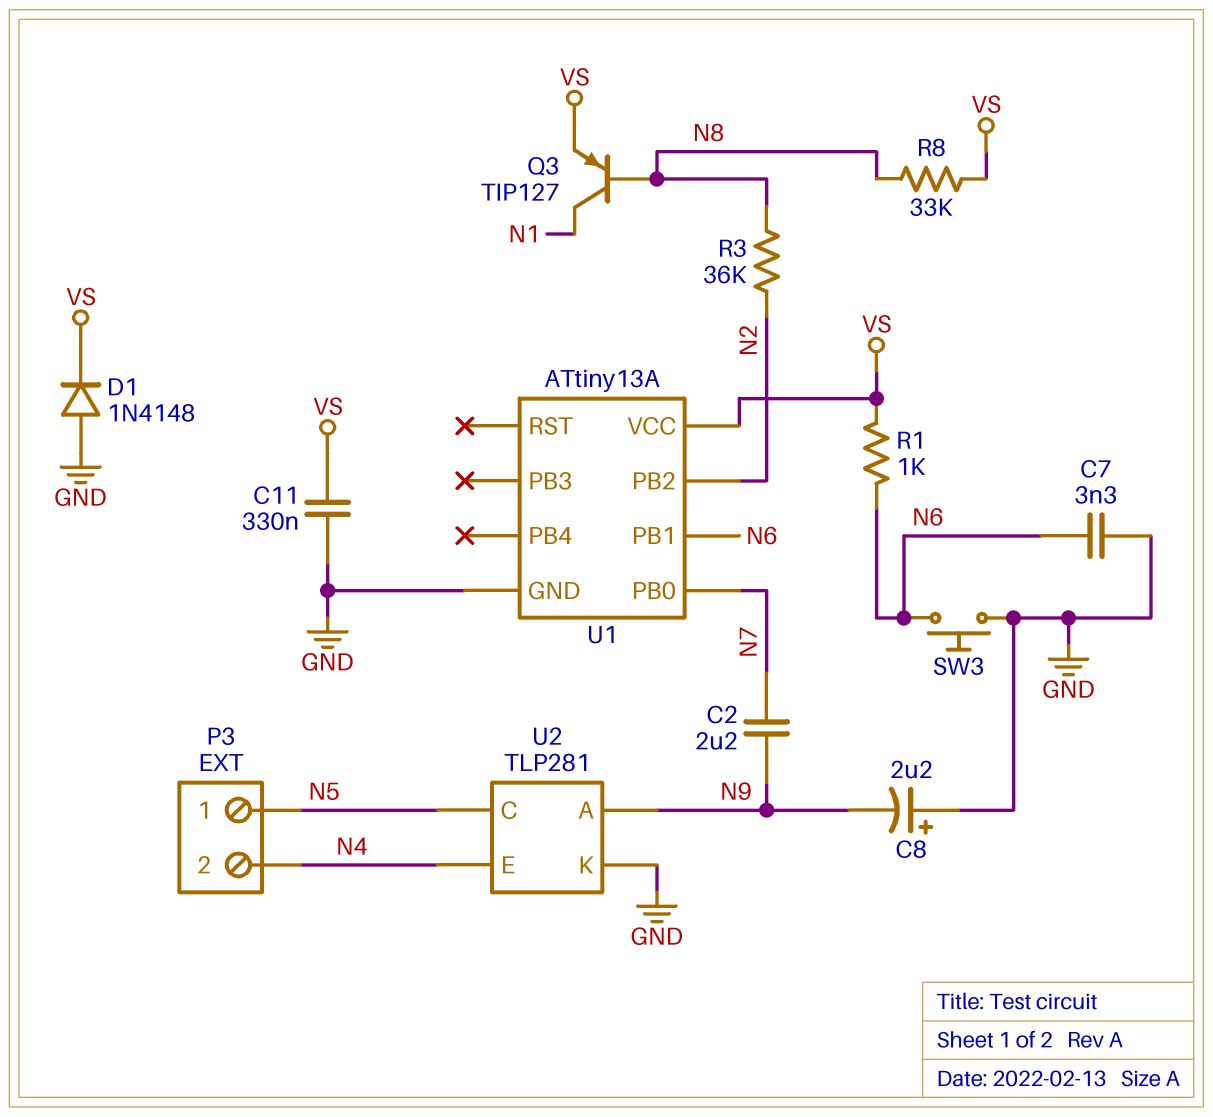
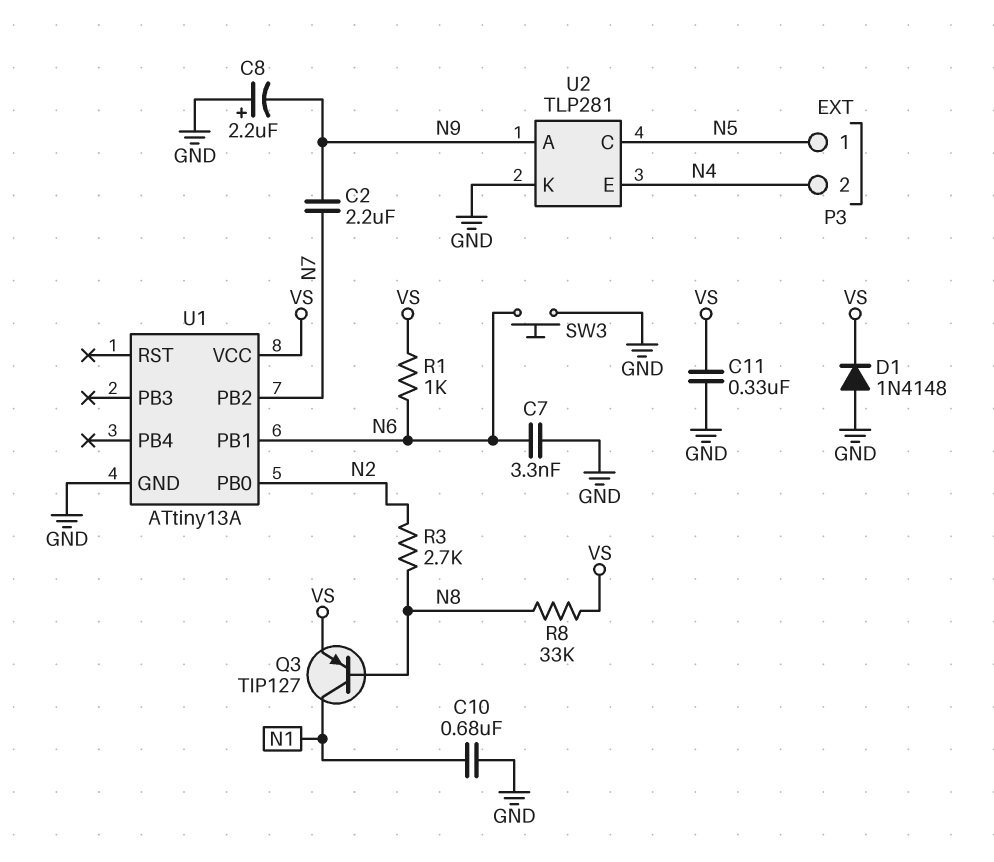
C10: none -> 680nF (GND, N1)
R3: 36k (N2, N8) -> 2.7k (N2, N8)
U1 pin PB0: N7 -> N2
U1 pin PB2: N2 -> N7

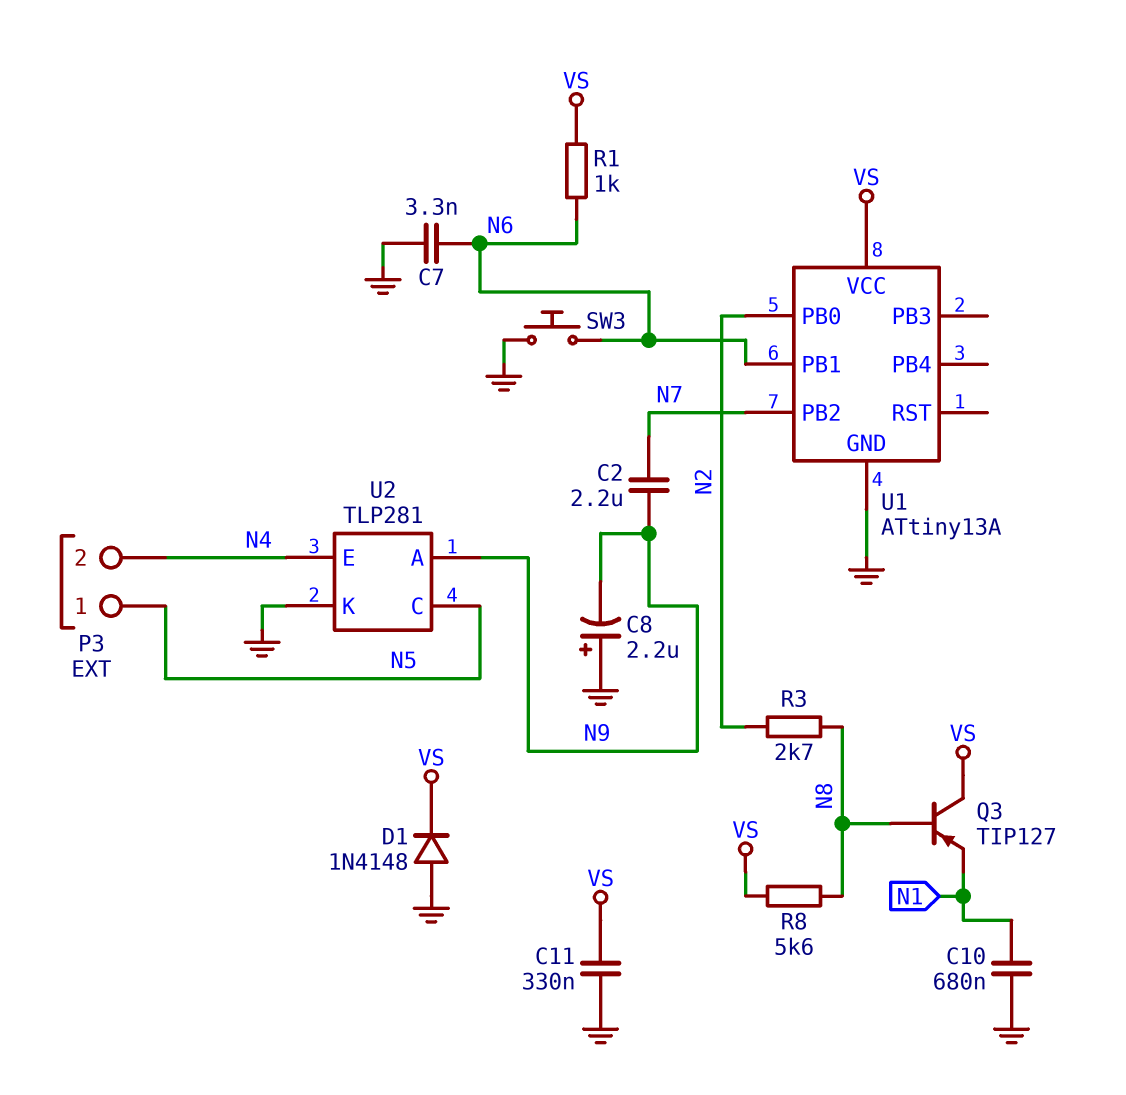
Q3: PNP TIP127 (B N8, C N1, E VS) -> PNP TIP127 (B N8, C VS, E N1)
R8: 33k (N8, VS) -> 5.6k (N8, VS)

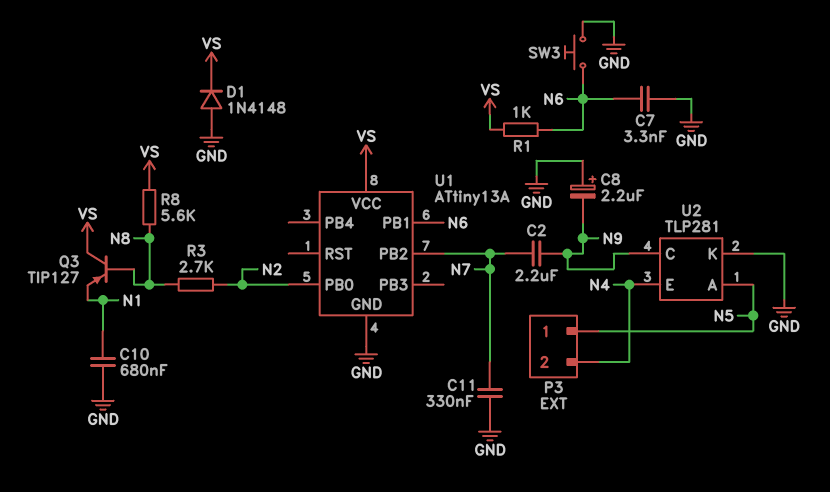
C11: 330nF (GND, VS) -> 330nF (GND, N7)
U2 pin A: N9 -> N5
U2 pin C: N5 -> N9

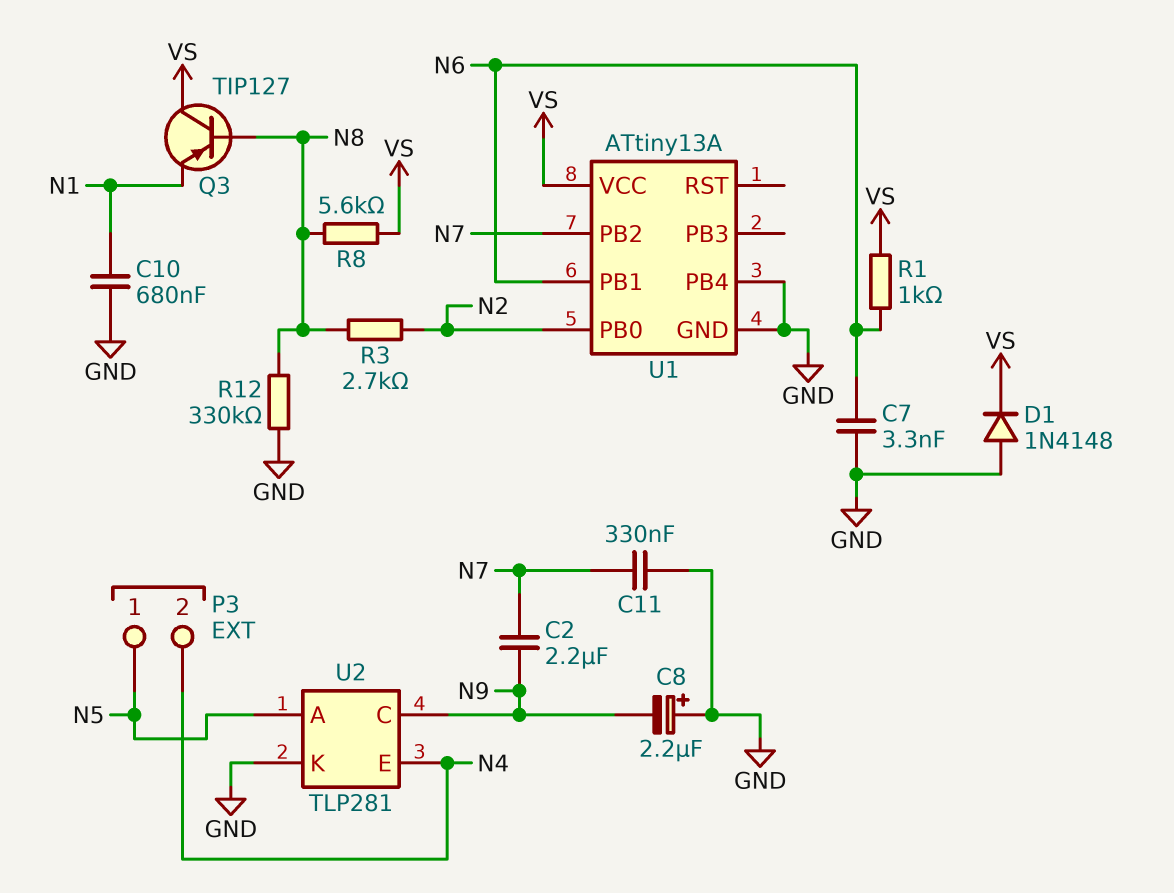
R12: none -> 330k (GND, N8)
SW3: button (GND, N6) -> none
U1 pin PB4: none -> GND

